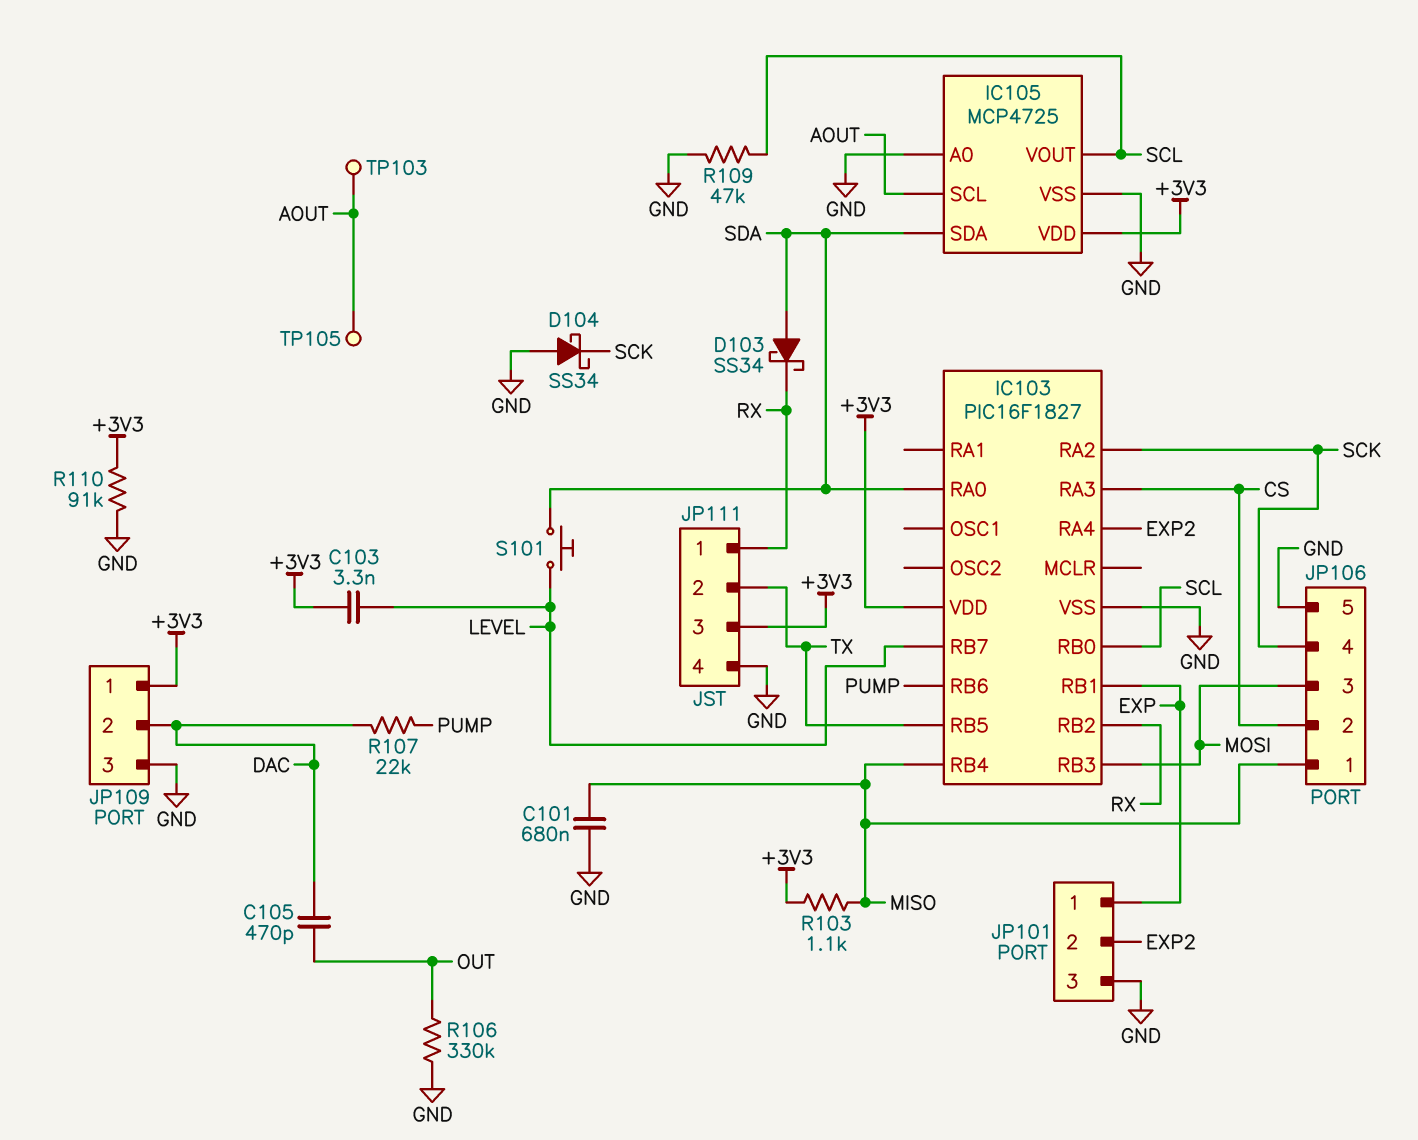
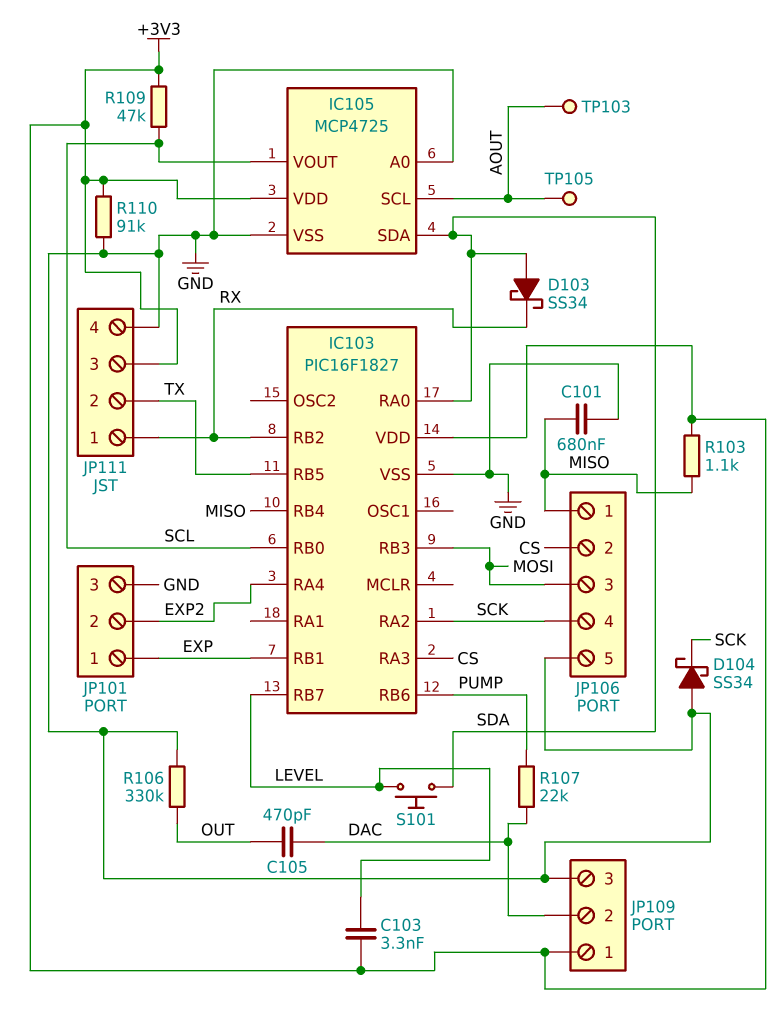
R109: 47k (GND, SCL) -> 47k (+3V3, SCL)

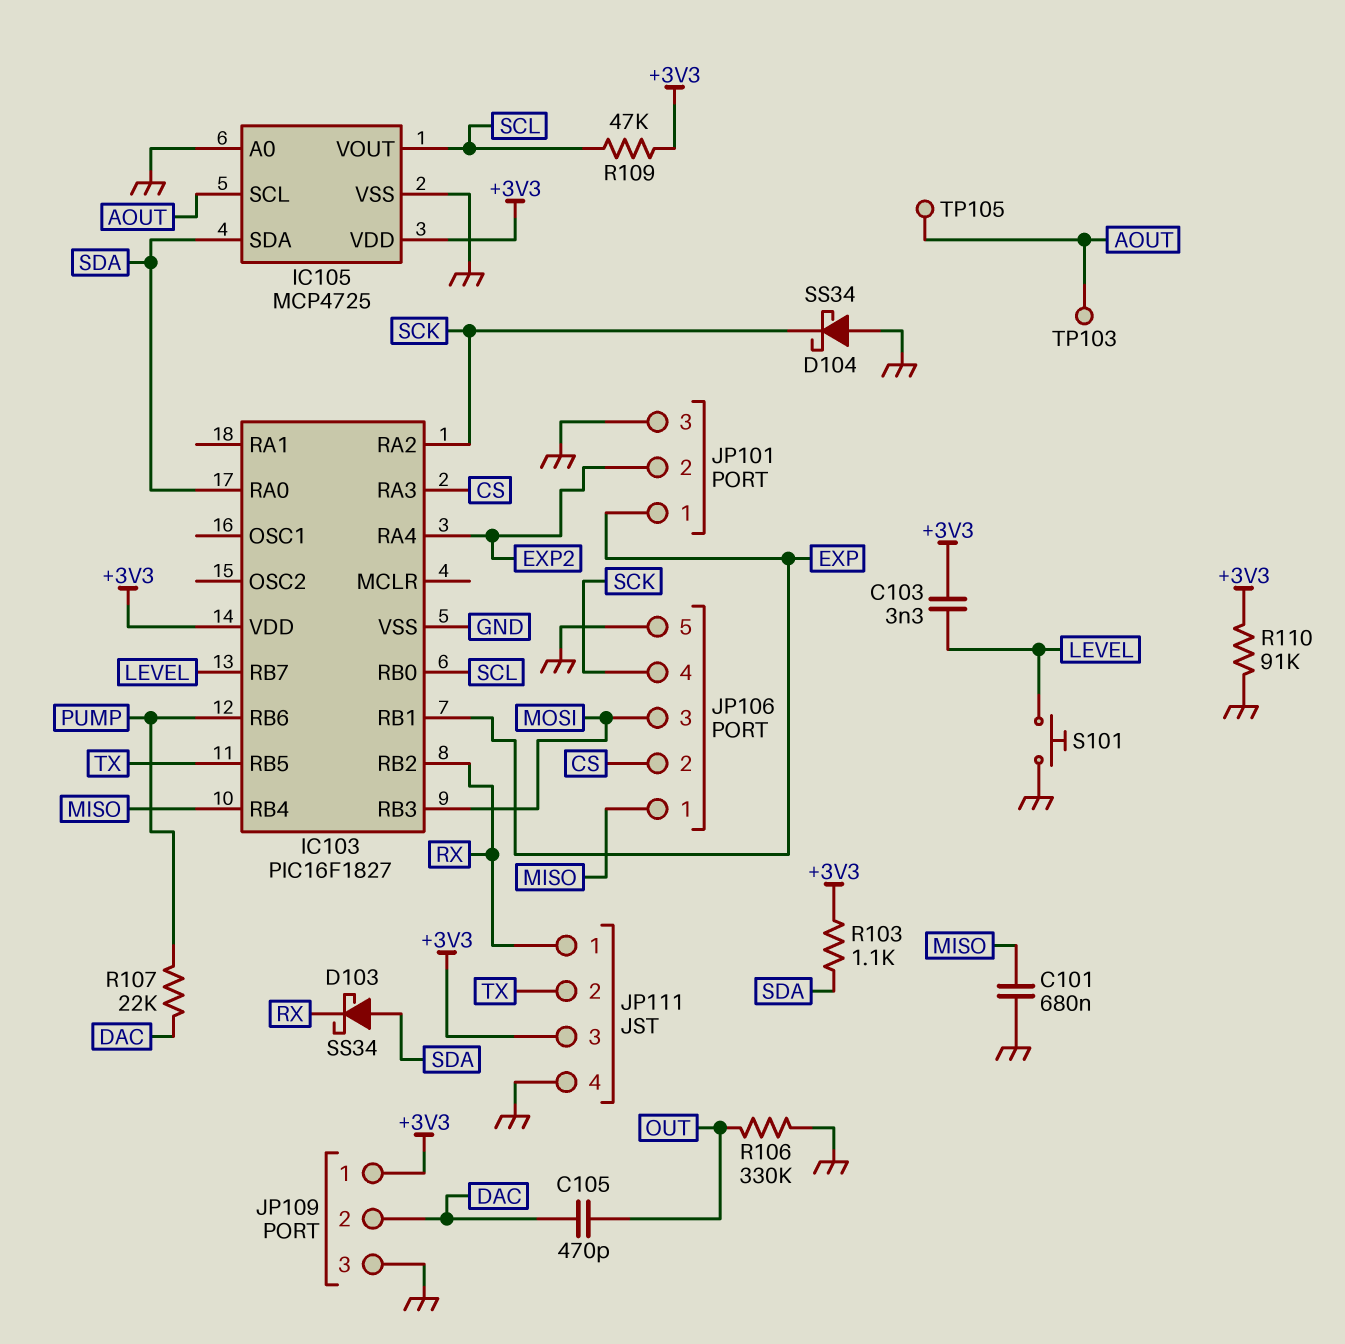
R103: 1.1k (+3V3, MISO) -> 1.1k (+3V3, SDA)
S101: button (LEVEL, SDA) -> button (GND, LEVEL)

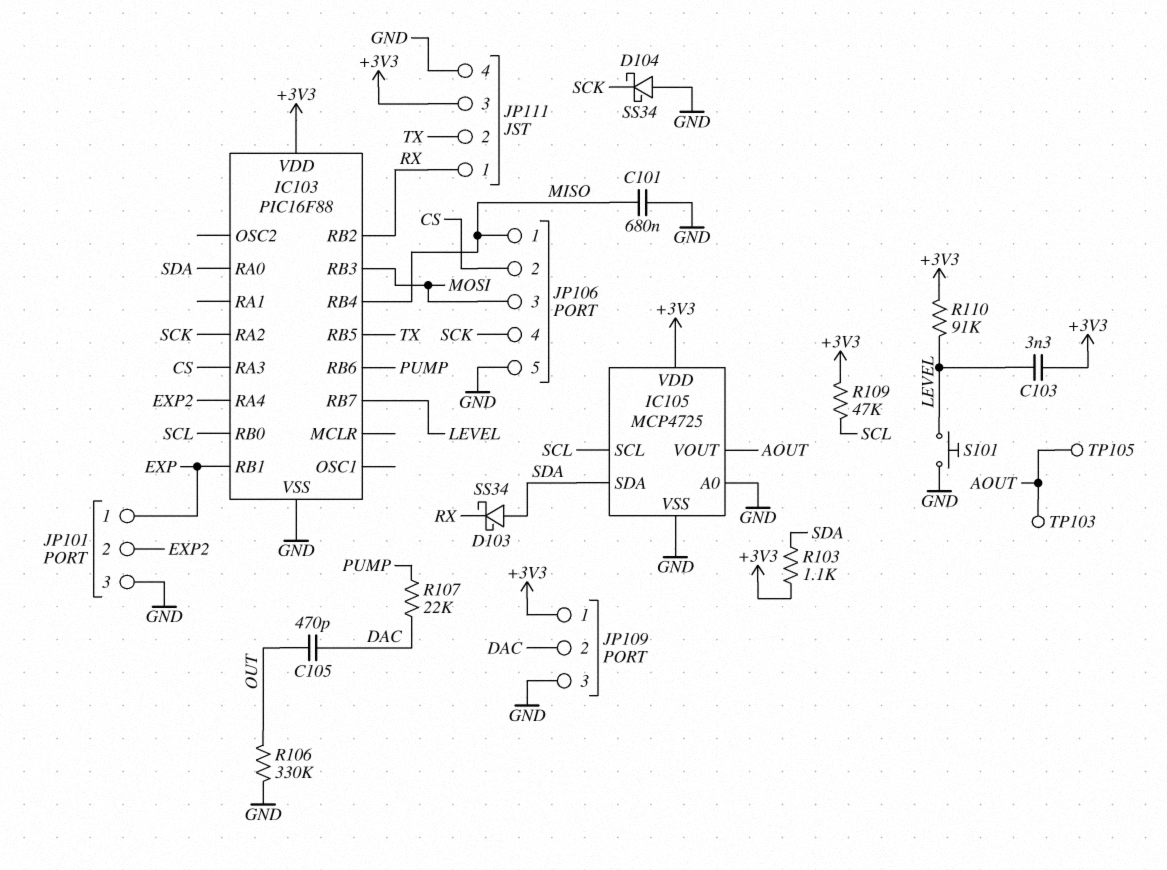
IC103: PIC16F1827 -> PIC16F88
IC105 pin SCL: AOUT -> SCL
IC105 pin VOUT: SCL -> AOUT
R110: 91k (+3V3, GND) -> 91k (+3V3, LEVEL)

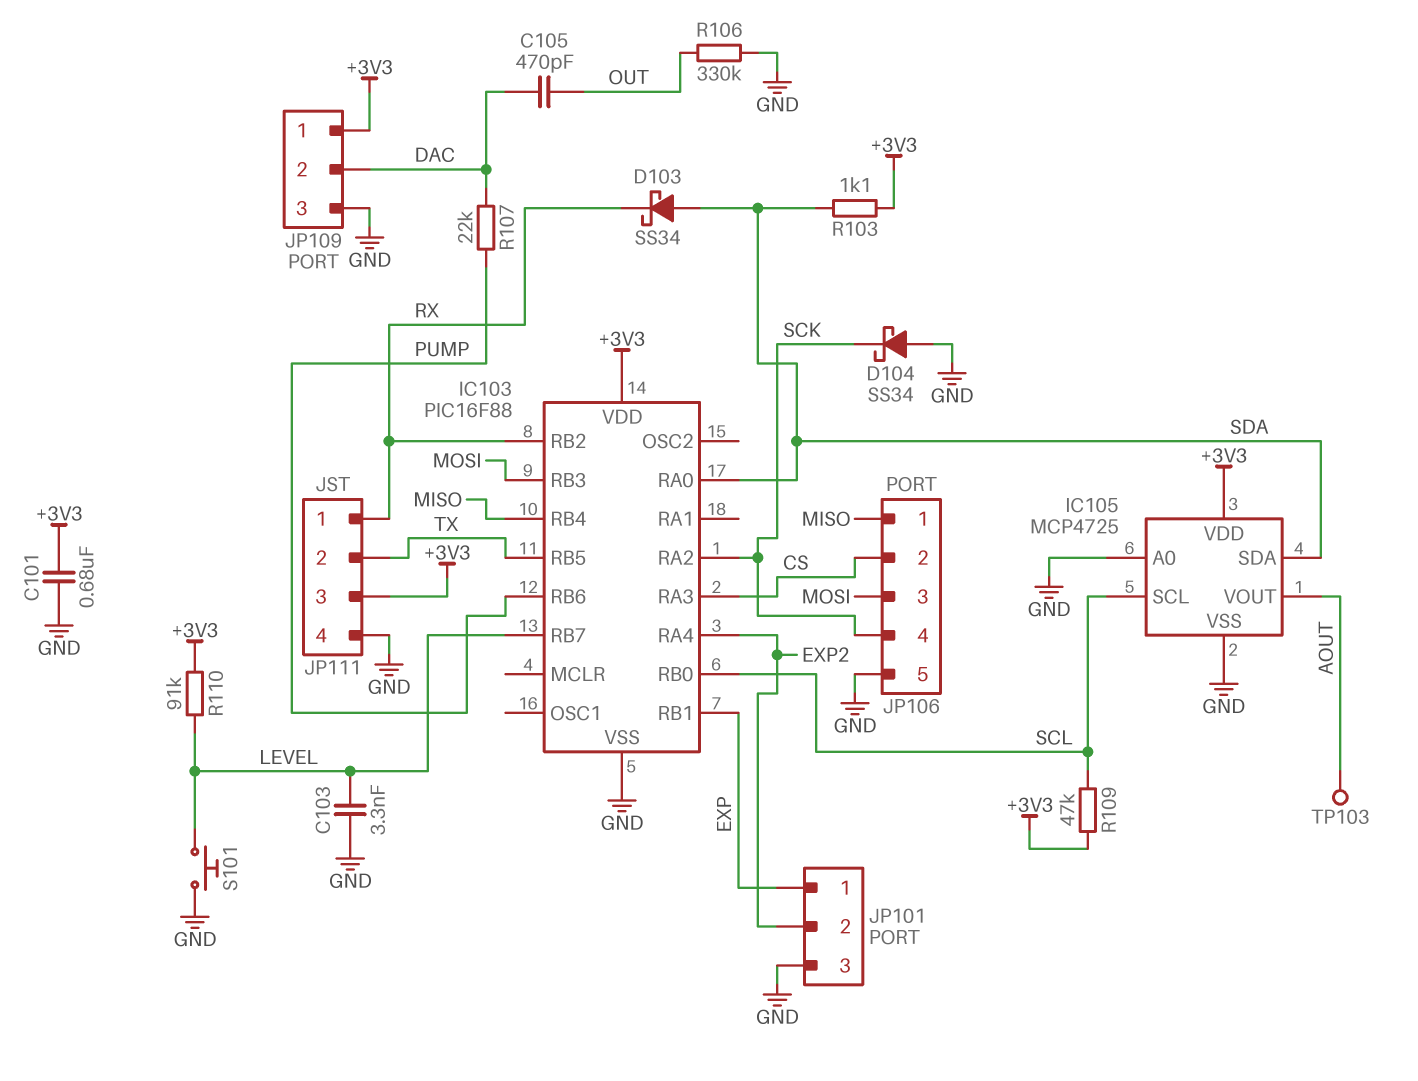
C101: 680nF (GND, MISO) -> 680nF (+3V3, GND)
C103: 3.3nF (+3V3, LEVEL) -> 3.3nF (GND, LEVEL)
TP105: test point (AOUT) -> none

